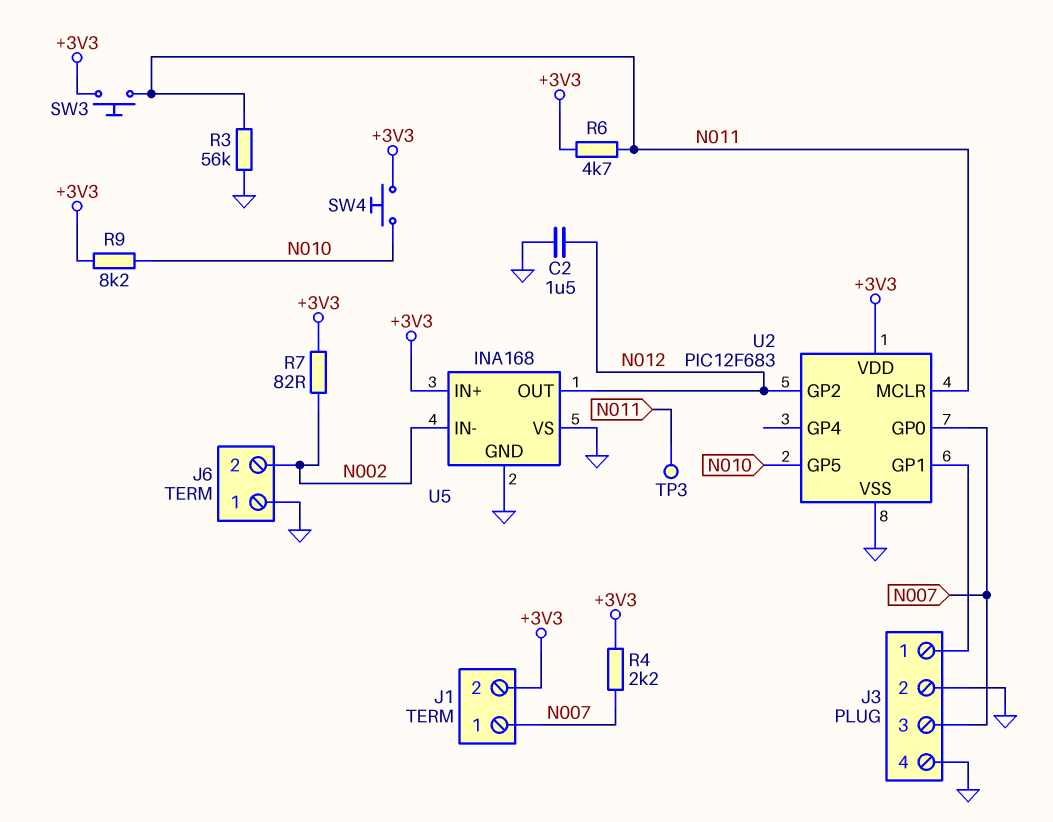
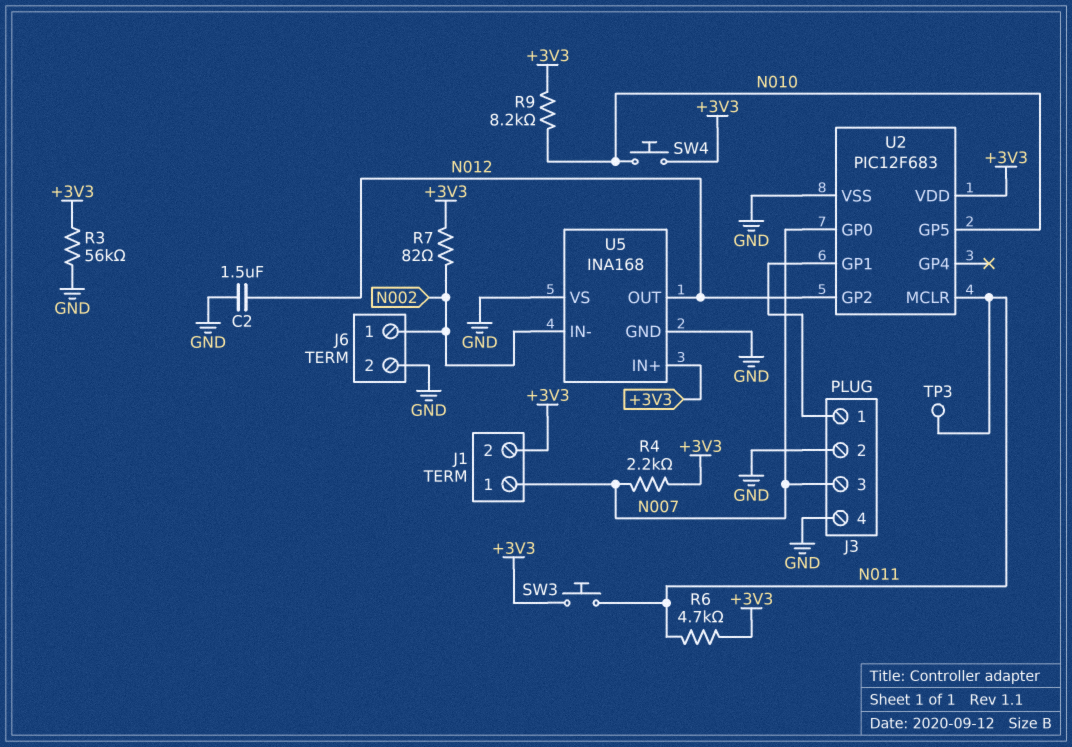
J6 pin 1: GND -> N002
J6 pin 2: N002 -> GND
R3: 56k (GND, N011) -> 56k (+3V3, GND)

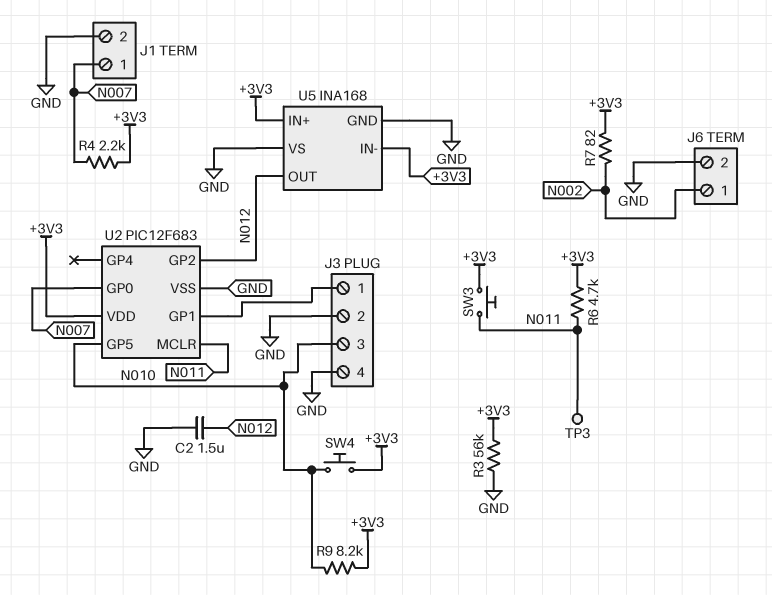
J1 pin 2: +3V3 -> GND
J3 pin 3: N007 -> N010
U5 pin IN-: N002 -> +3V3

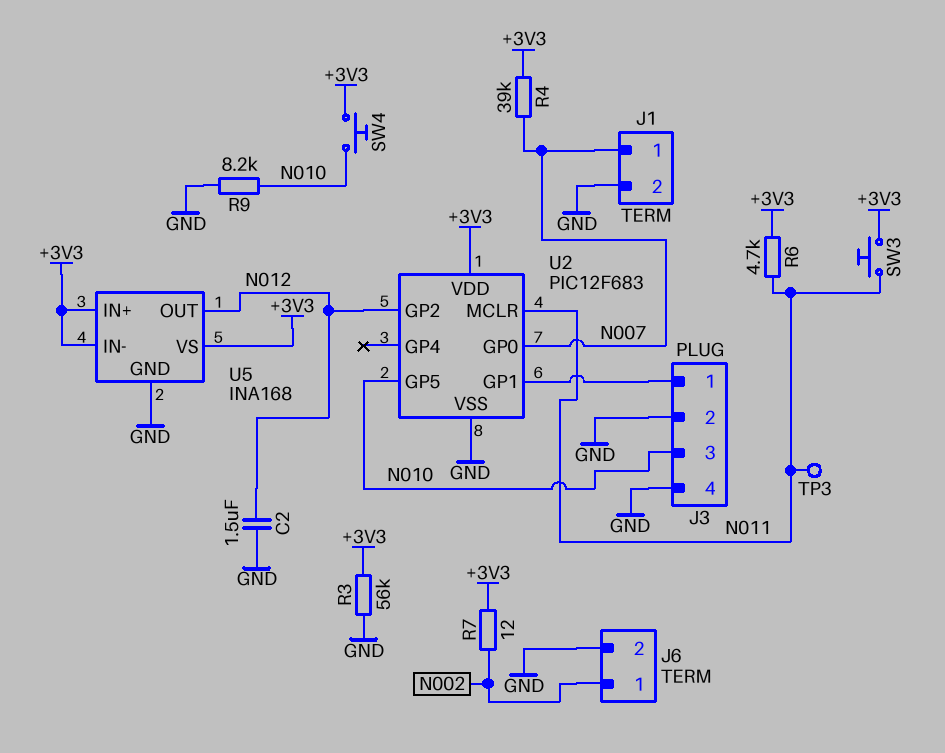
R4: 2.2k (+3V3, N007) -> 39k (+3V3, N007)
R7: 82 (+3V3, N002) -> 12 (+3V3, N002)
R9: 8.2k (+3V3, N010) -> 8.2k (GND, N010)
U5 pin VS: GND -> +3V3

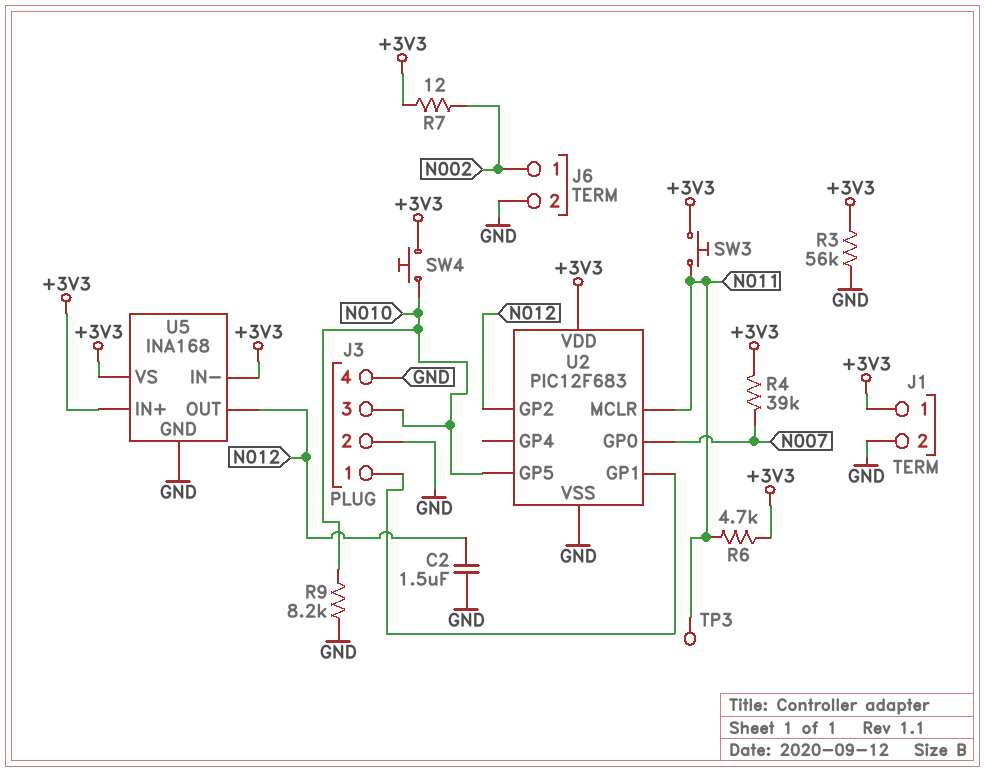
J1 pin 1: N007 -> +3V3

